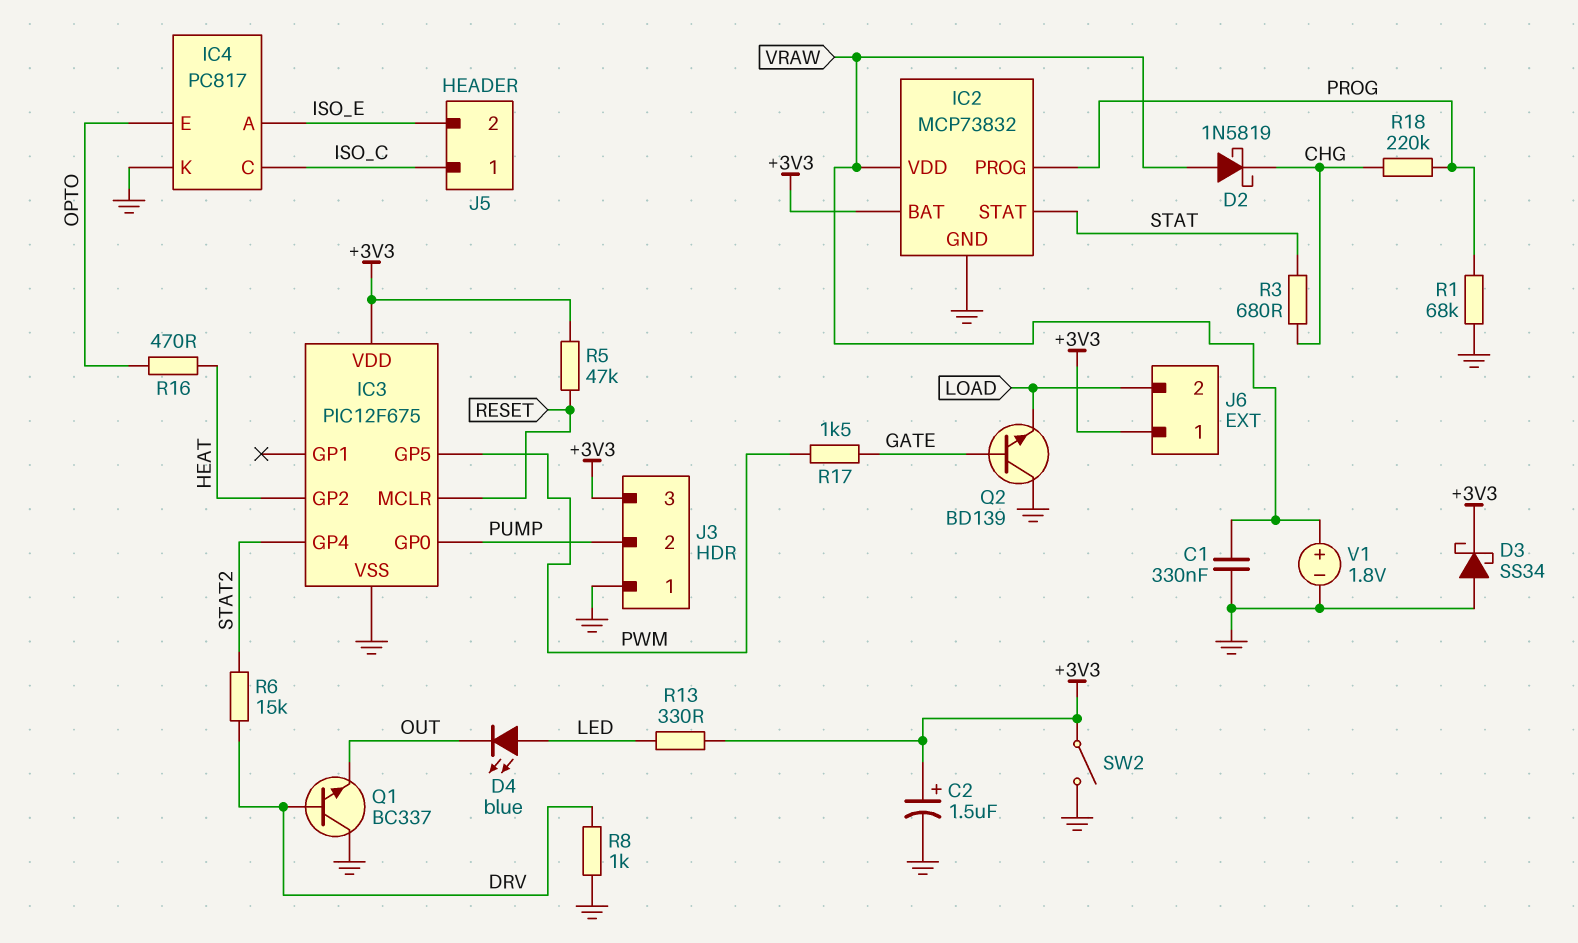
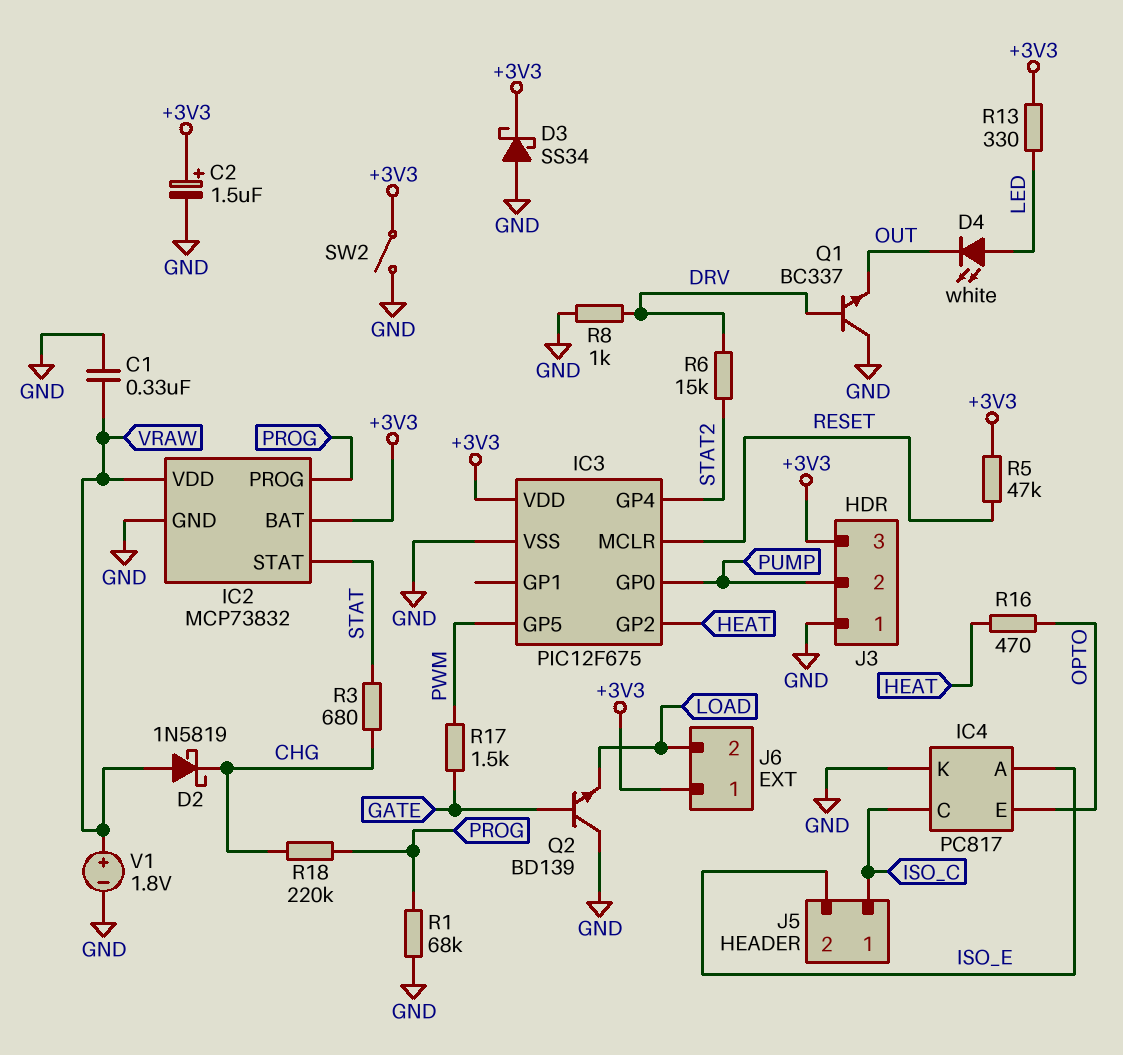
D4: LED blue (A LED, K OUT) -> LED white (A LED, K OUT)

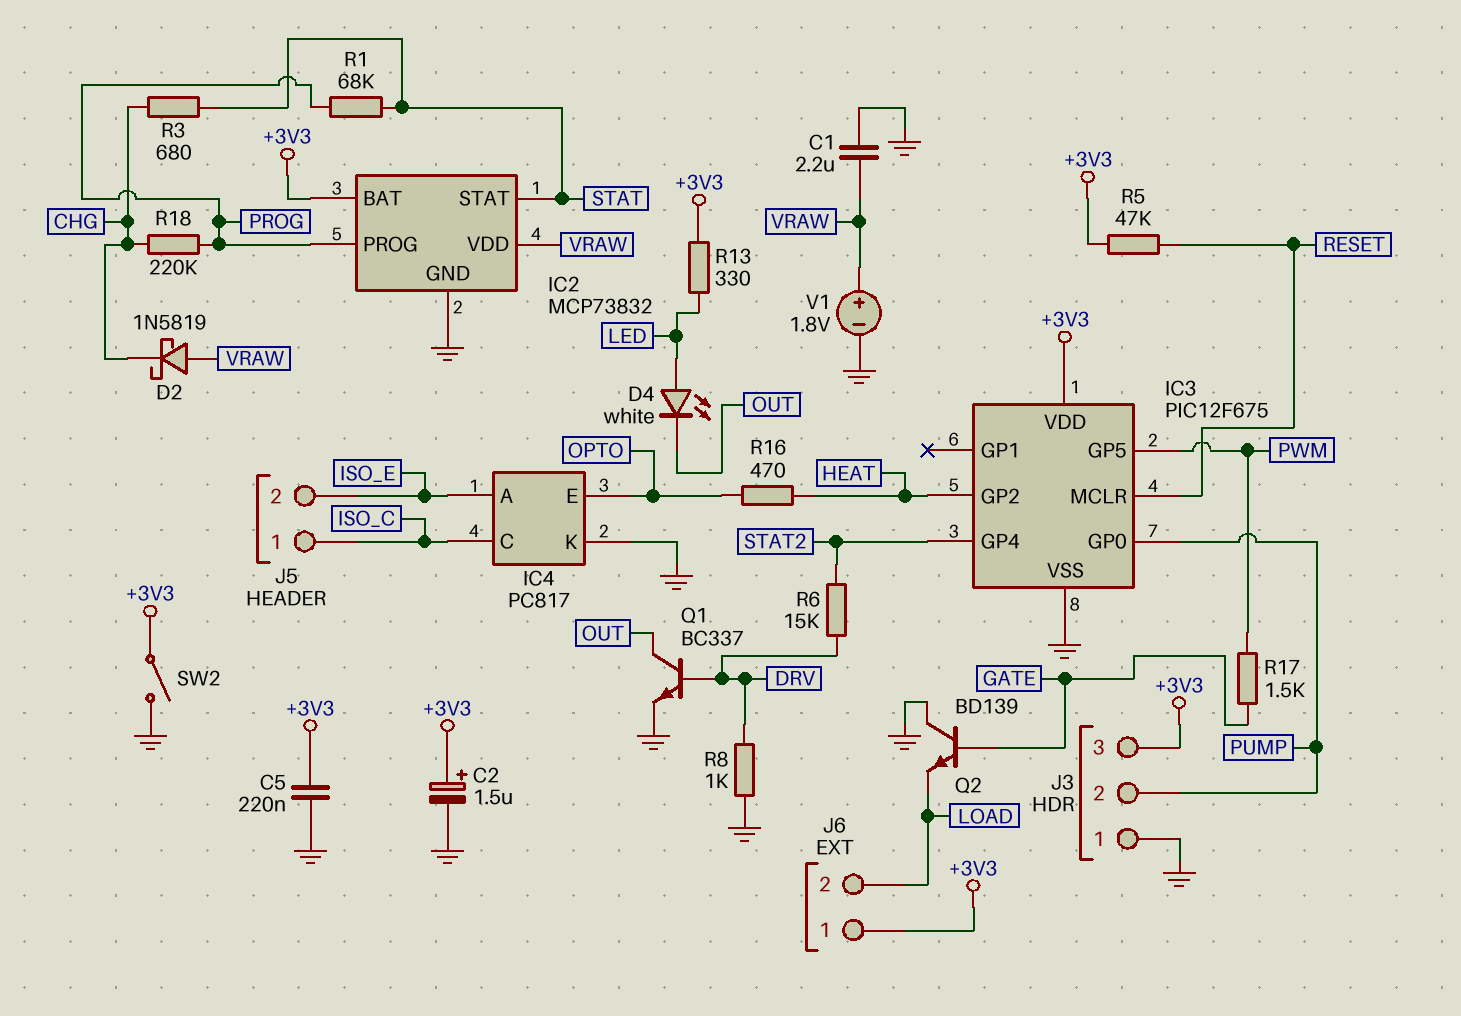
C1: 330nF (GND, VRAW) -> 2.2uF (GND, VRAW)
C5: none -> 220nF (+3V3, GND)
D3: schottky SS34 (A GND, K +3V3) -> none
Q1: NPN BC337 (B DRV, C GND, E OUT) -> NPN BC337 (B DRV, C OUT, E GND)
R1: 68k (GND, PROG) -> 68k (PROG, STAT)

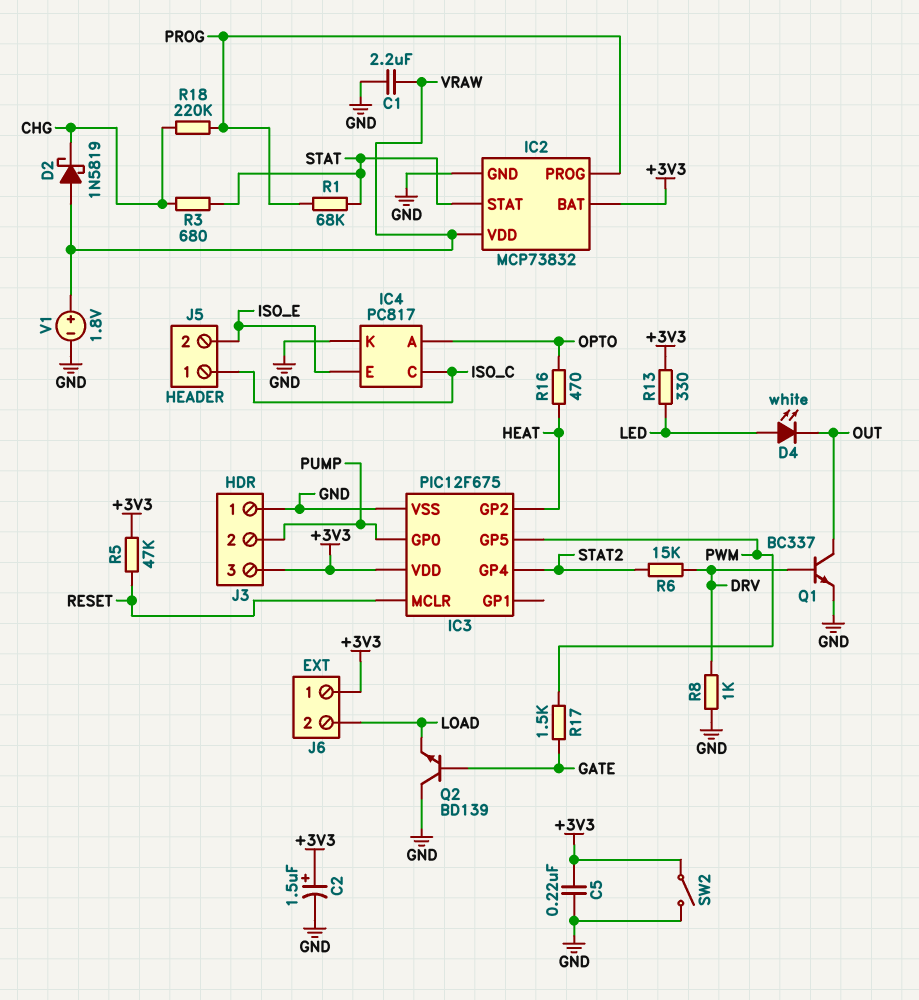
IC4 pin A: ISO_E -> OPTO
IC4 pin E: OPTO -> ISO_E

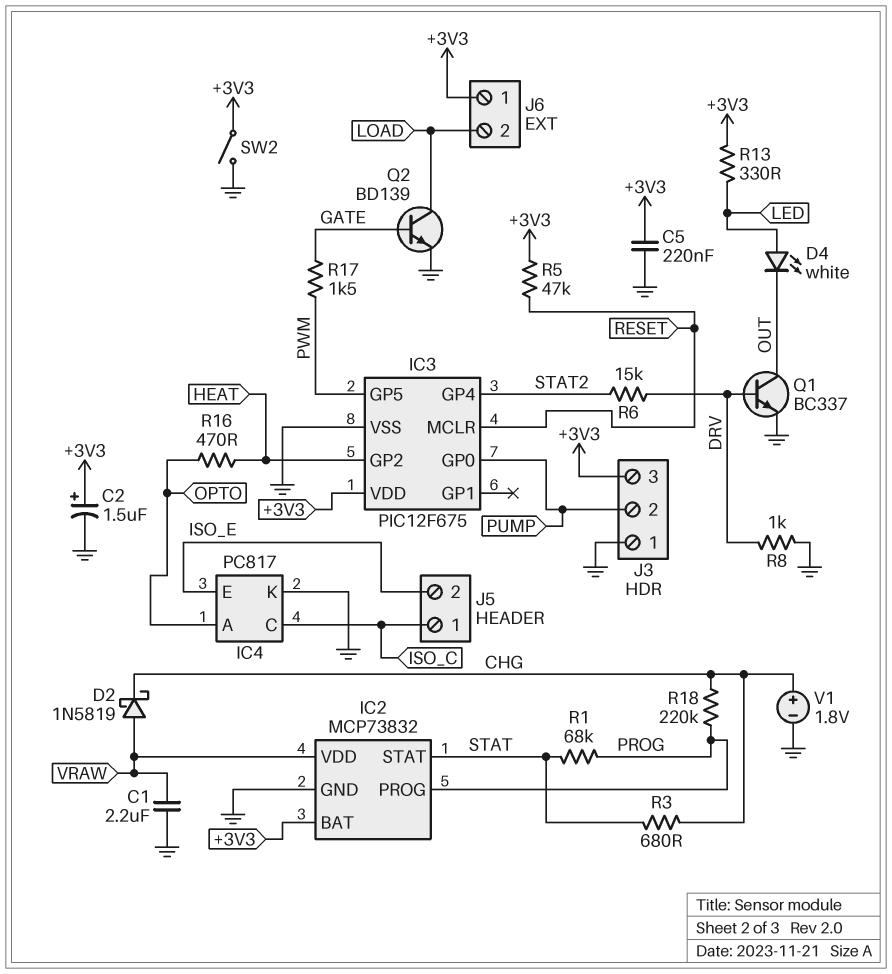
Q2: NPN BD139 (B GATE, C GND, E LOAD) -> NPN BD139 (B GATE, C LOAD, E GND)
V1: 1.8V (plus VRAW, minus GND) -> 1.8V (plus CHG, minus GND)

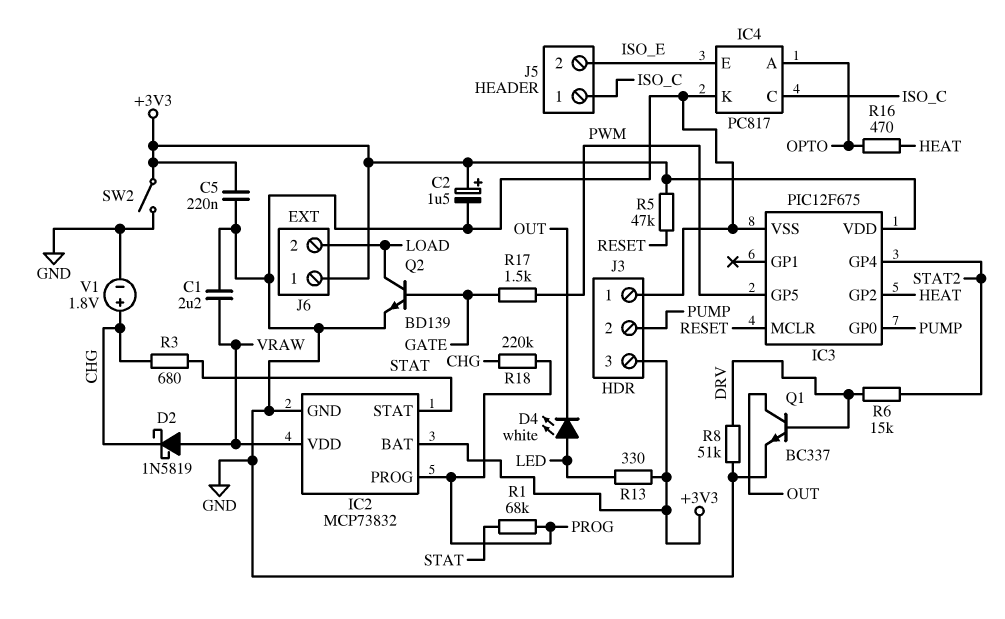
R8: 1k (DRV, GND) -> 51k (DRV, GND)

